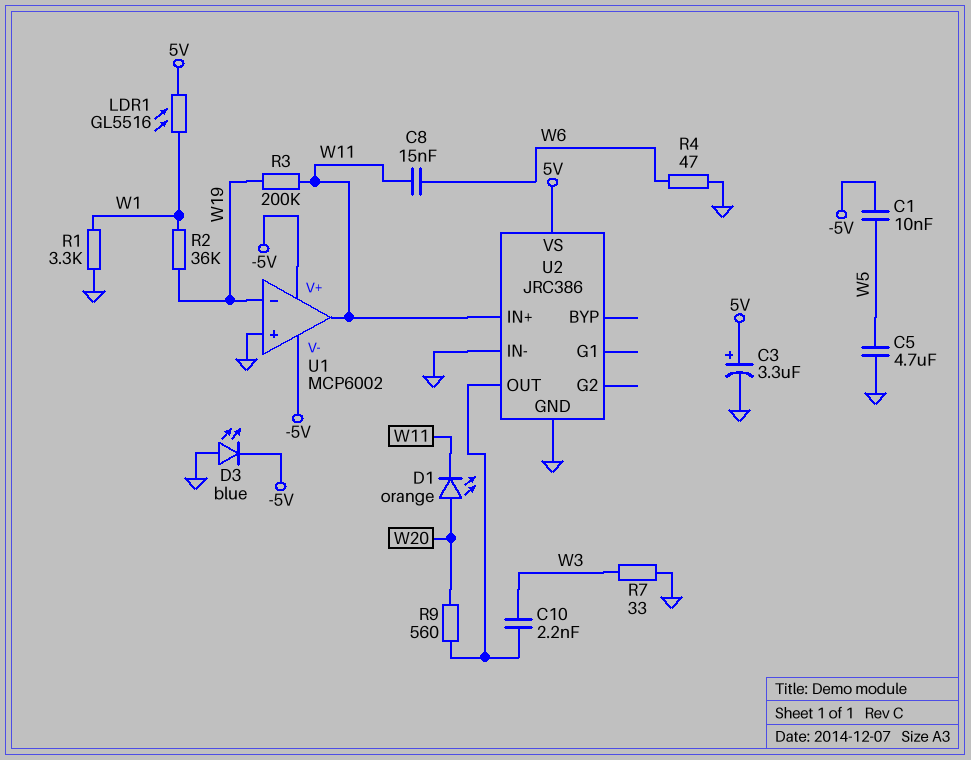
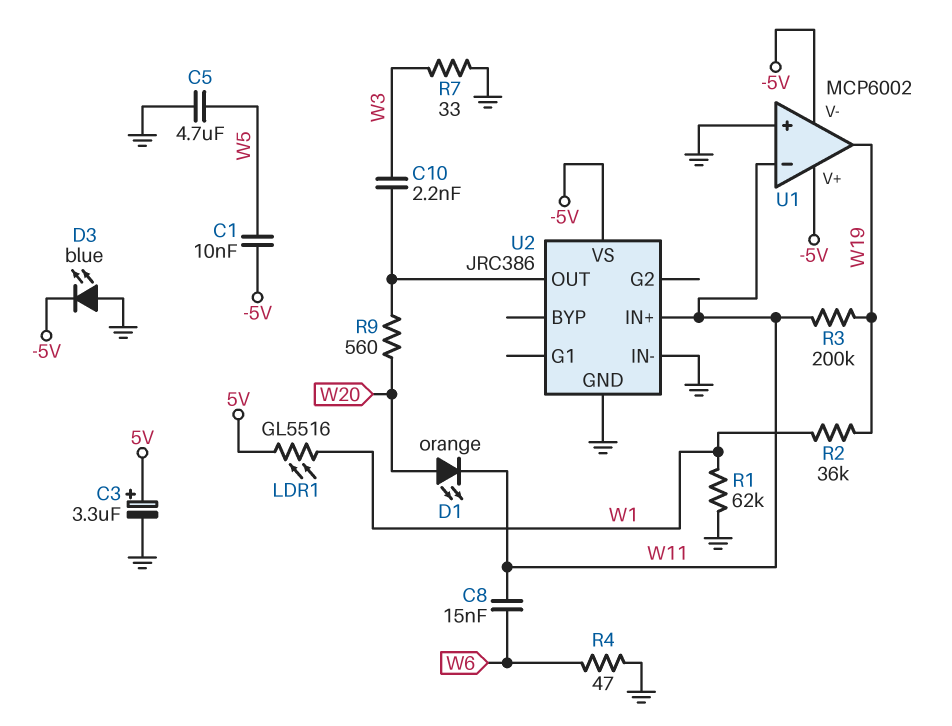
R1: 3.3k (GND, W1) -> 62k (GND, W1)
U1 pin in-: W19 -> W11
U1 pin out: W11 -> W19
U2 pin VS: 5V -> -5V

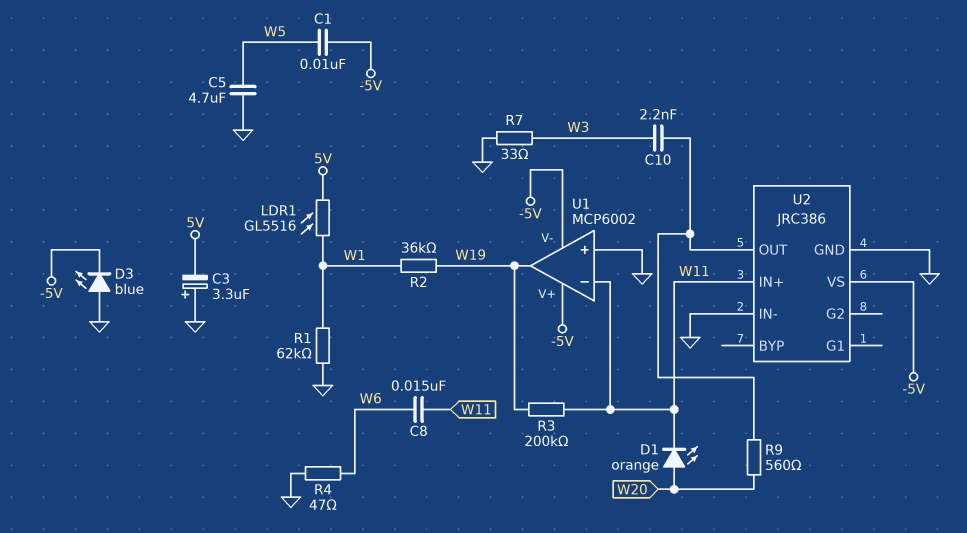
C3: 3.3uF (plus 5V, minus GND) -> 3.3uF (plus GND, minus 5V)

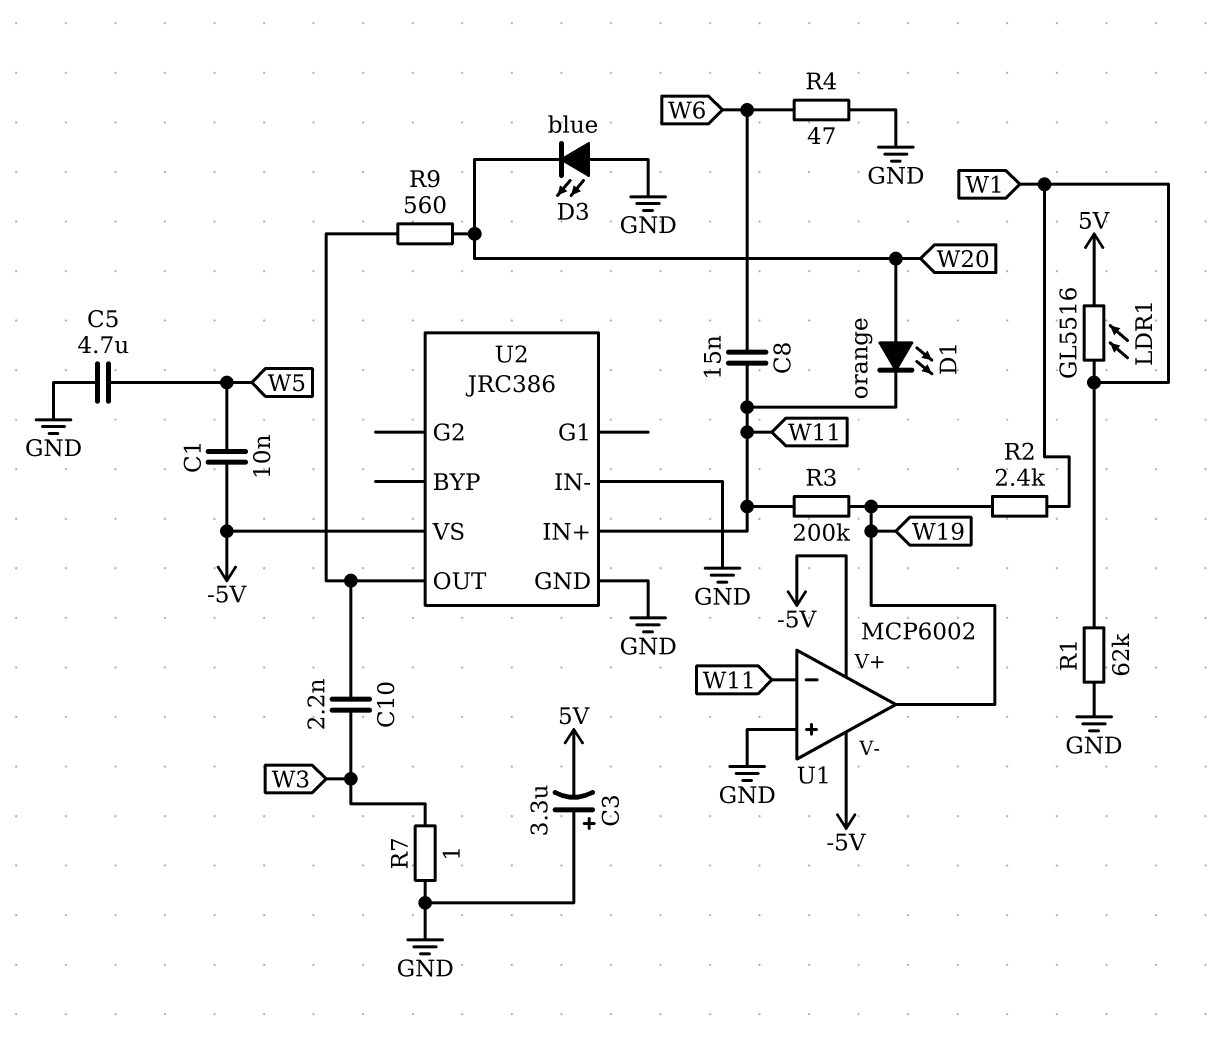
D3: LED blue (A GND, K -5V) -> LED blue (A GND, K W20)
R2: 36k (W1, W19) -> 2.4k (W1, W19)
R7: 33 (GND, W3) -> 1 (GND, W3)

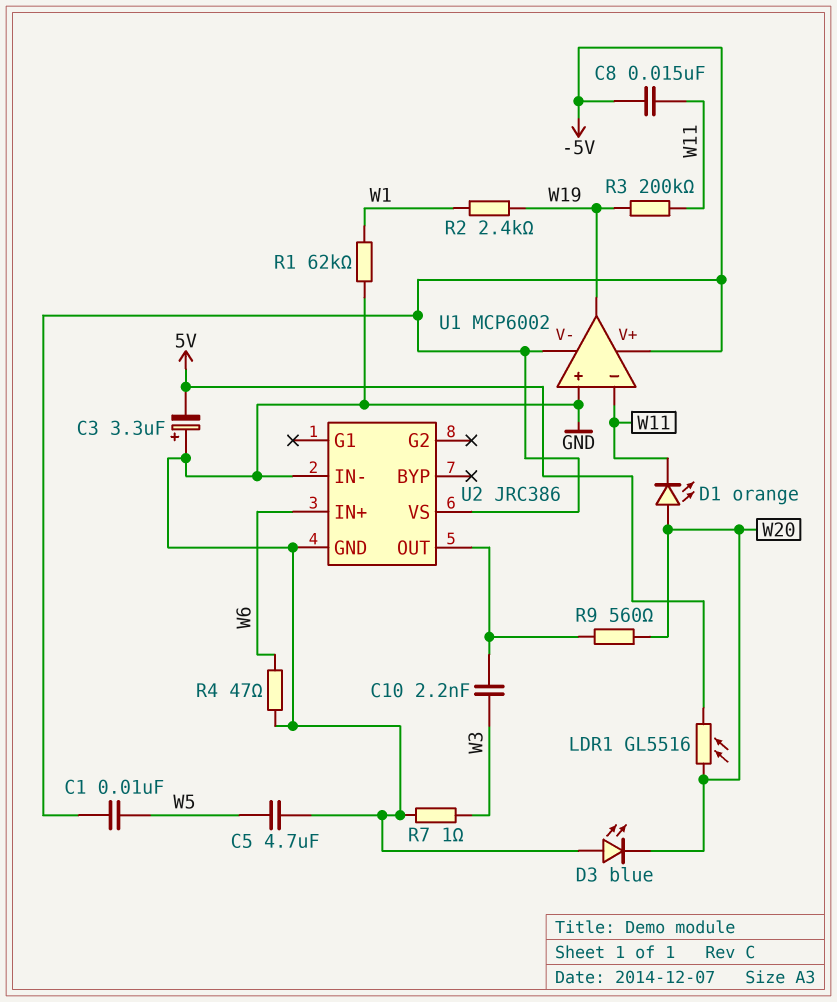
C8: 15nF (W6, W11) -> 15nF (-5V, W11)
LDR1: GL5516 (5V, W1) -> GL5516 (5V, W20)
U2 pin IN+: W11 -> W6

